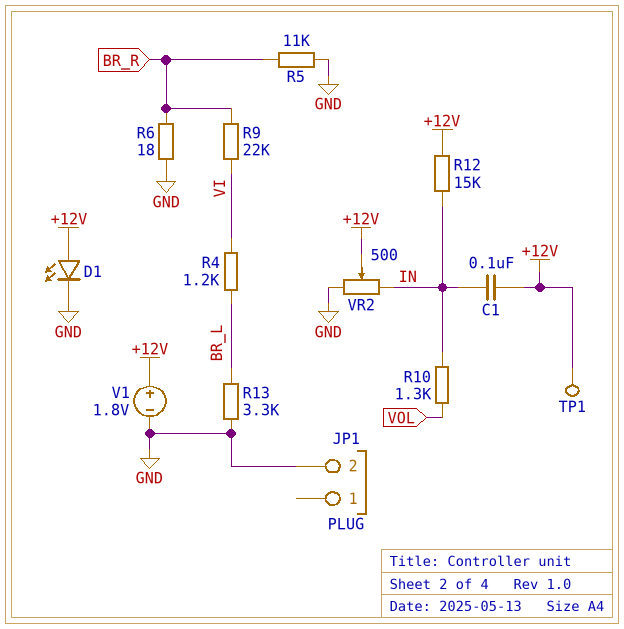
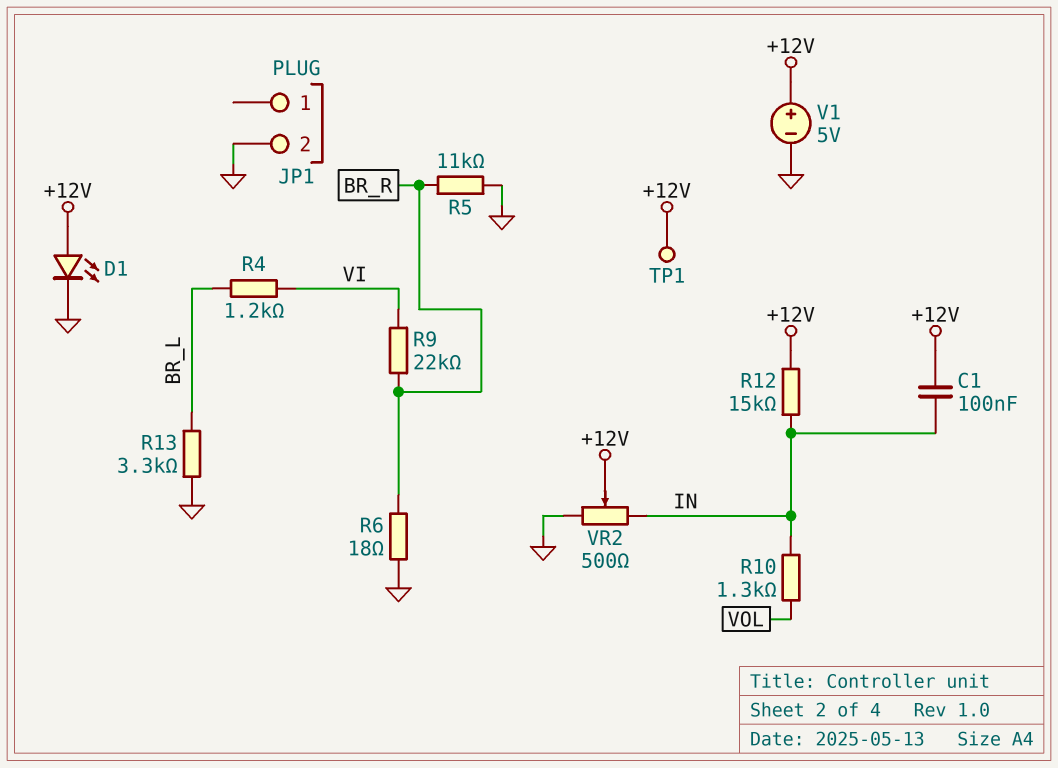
V1: 1.8V (plus +12V, minus GND) -> 5V (plus +12V, minus GND)

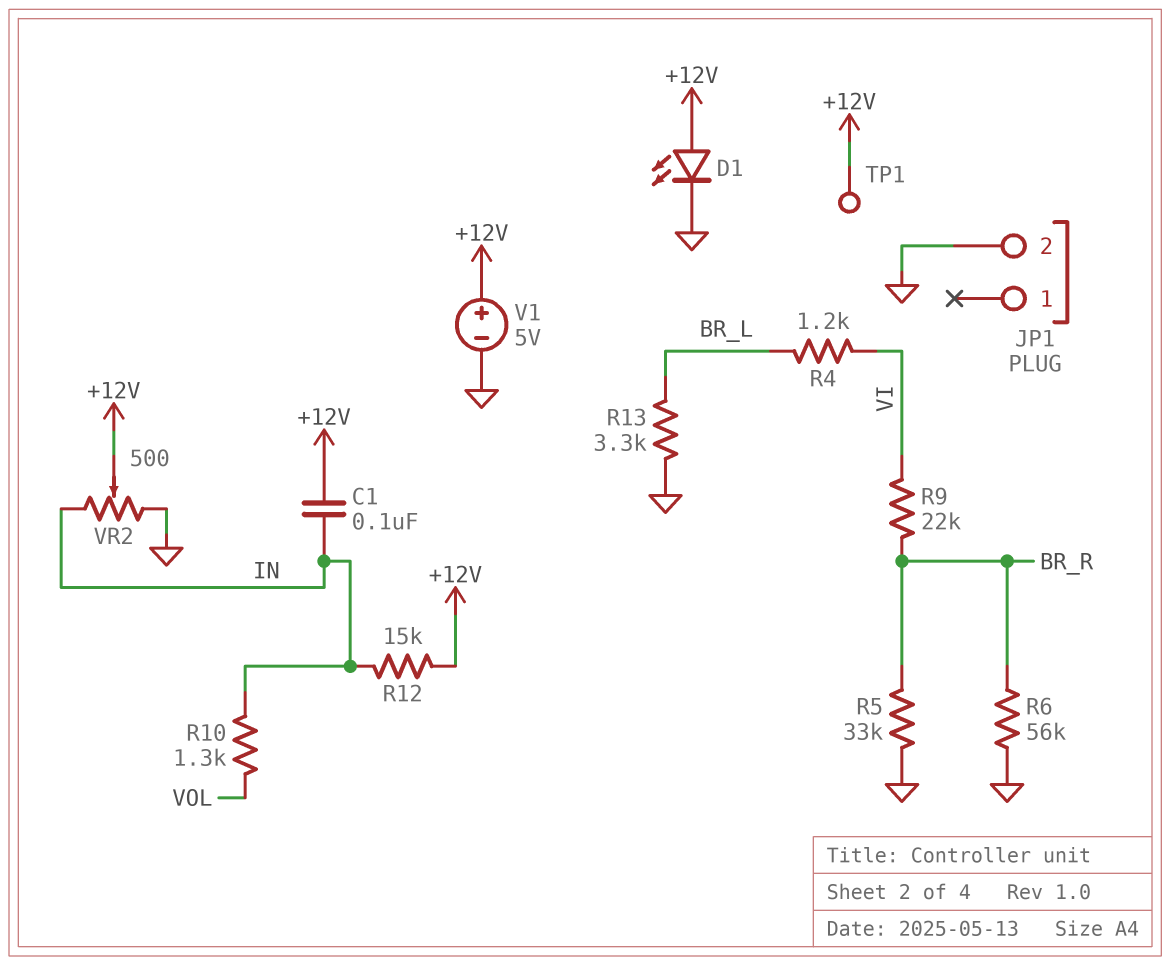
R5: 11k (BR_R, GND) -> 33k (BR_R, GND)
R6: 18 (BR_R, GND) -> 56k (BR_R, GND)

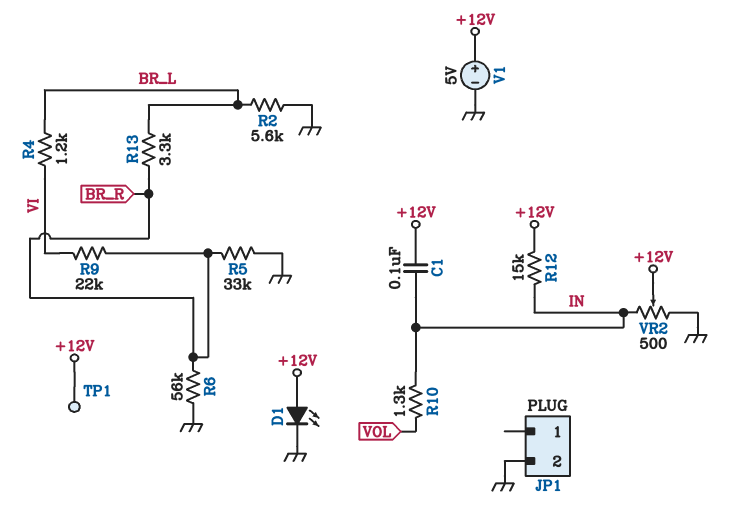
R2: none -> 5.6k (BR_L, GND)
R13: 3.3k (BR_L, GND) -> 3.3k (BR_L, BR_R)

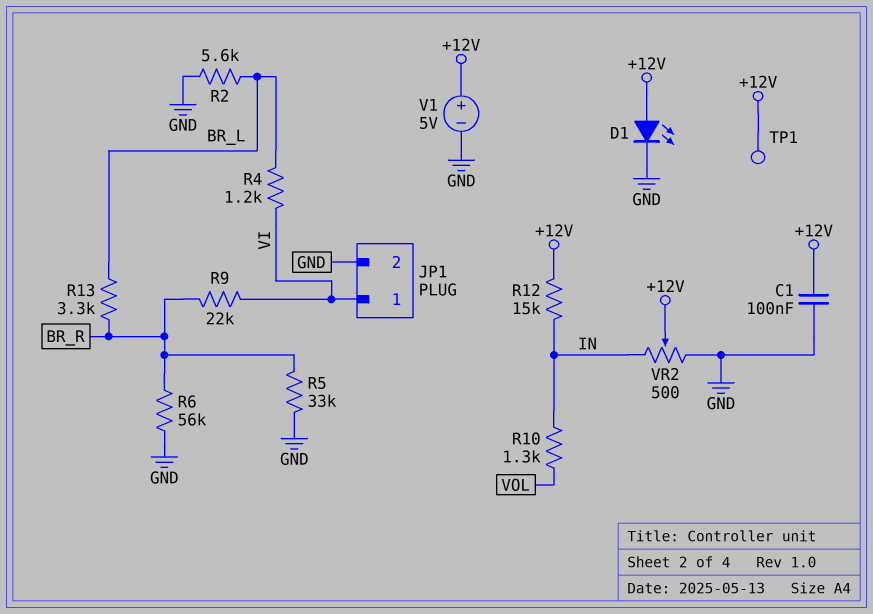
C1: 100nF (+12V, IN) -> 100nF (+12V, GND)
JP1 pin 1: none -> VI

